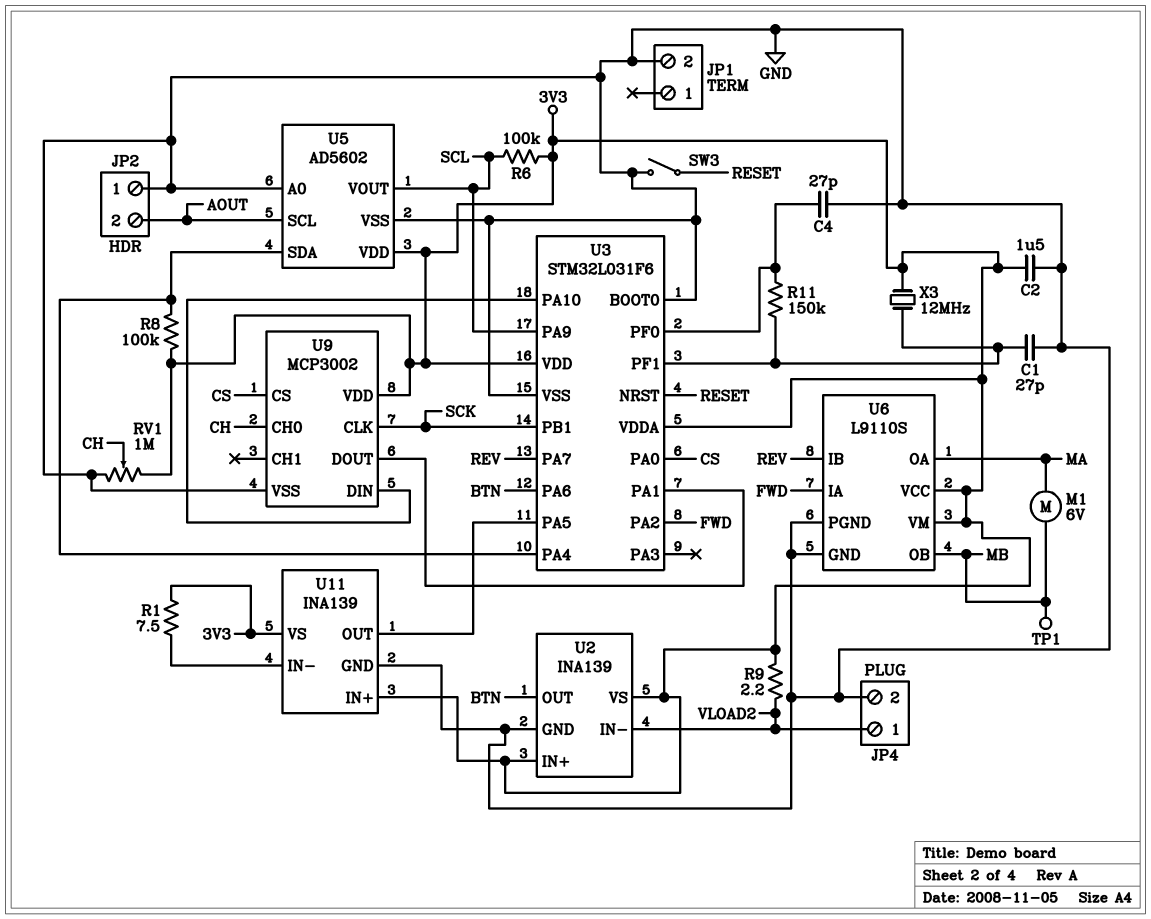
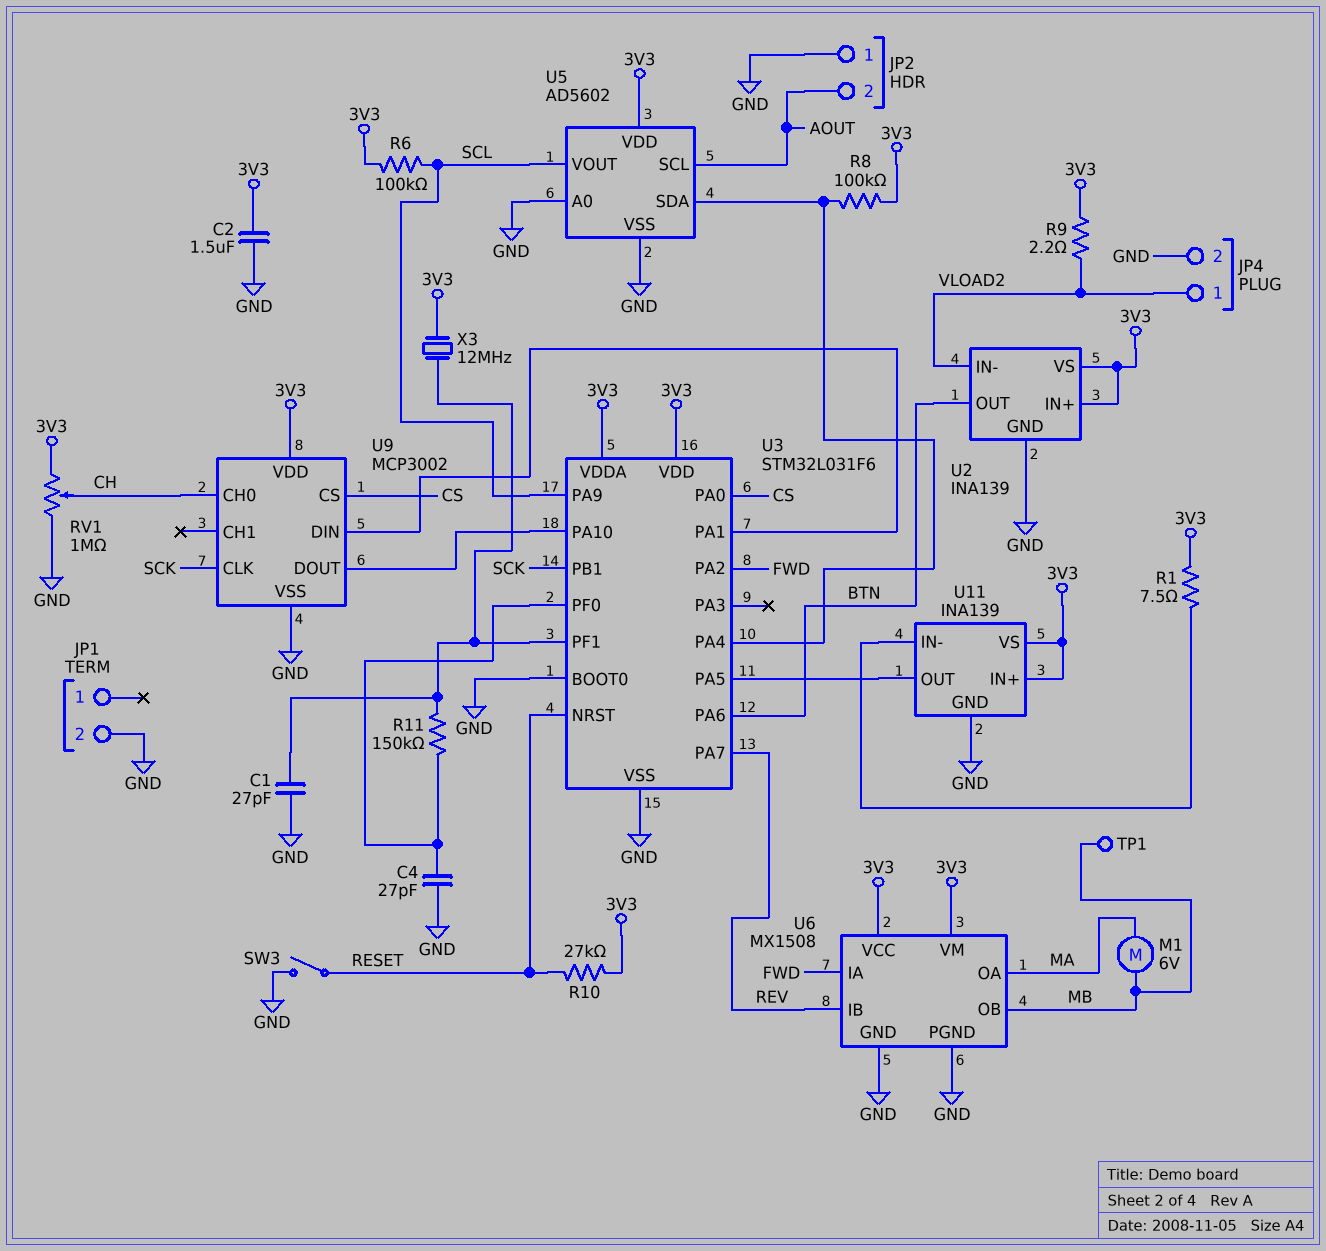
R10: none -> 27k (3V3, RESET)
U6: L9110S -> MX1508
U9 pin DIN: U3/PA10 -> U3/PA1
U9 pin DOUT: U3/PA1 -> U3/PA10

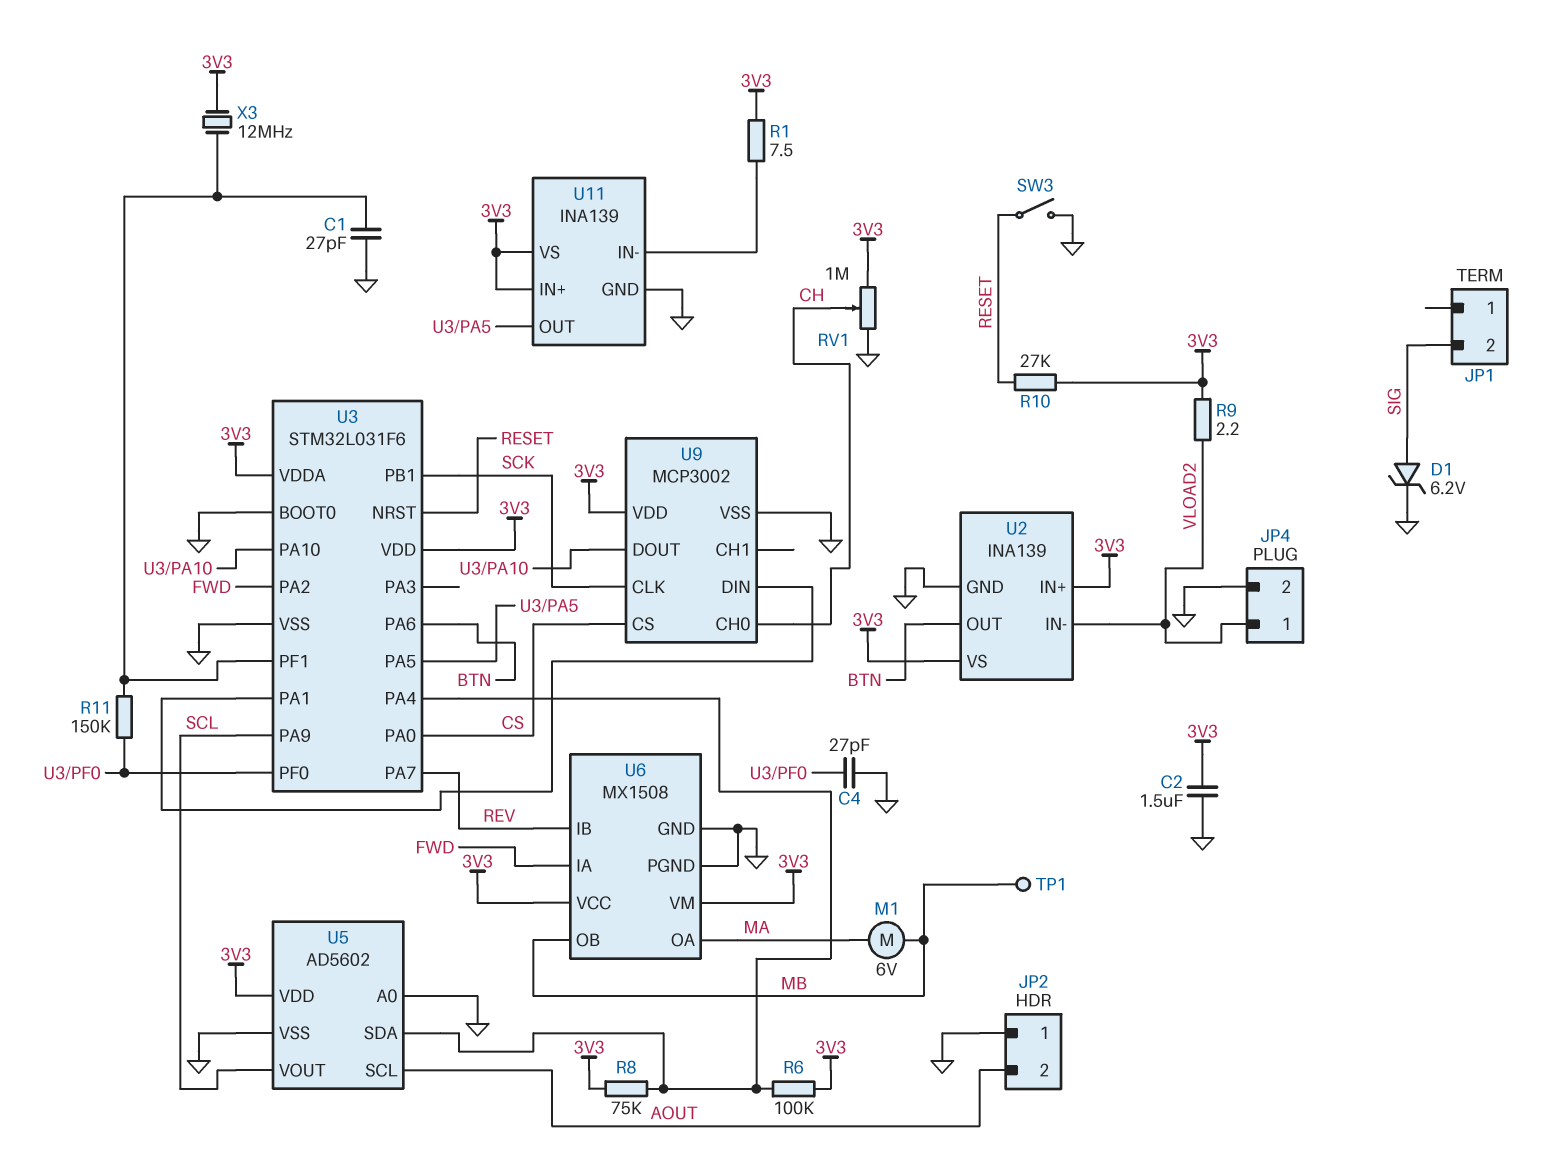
D1: none -> zener 6.2V (A SIG, K GND)
JP1 pin 2: GND -> SIG
R6: 100k (3V3, SCL) -> 100k (3V3, U3/PA4)
R8: 100k (3V3, U3/PA4) -> 75k (3V3, U3/PA4)

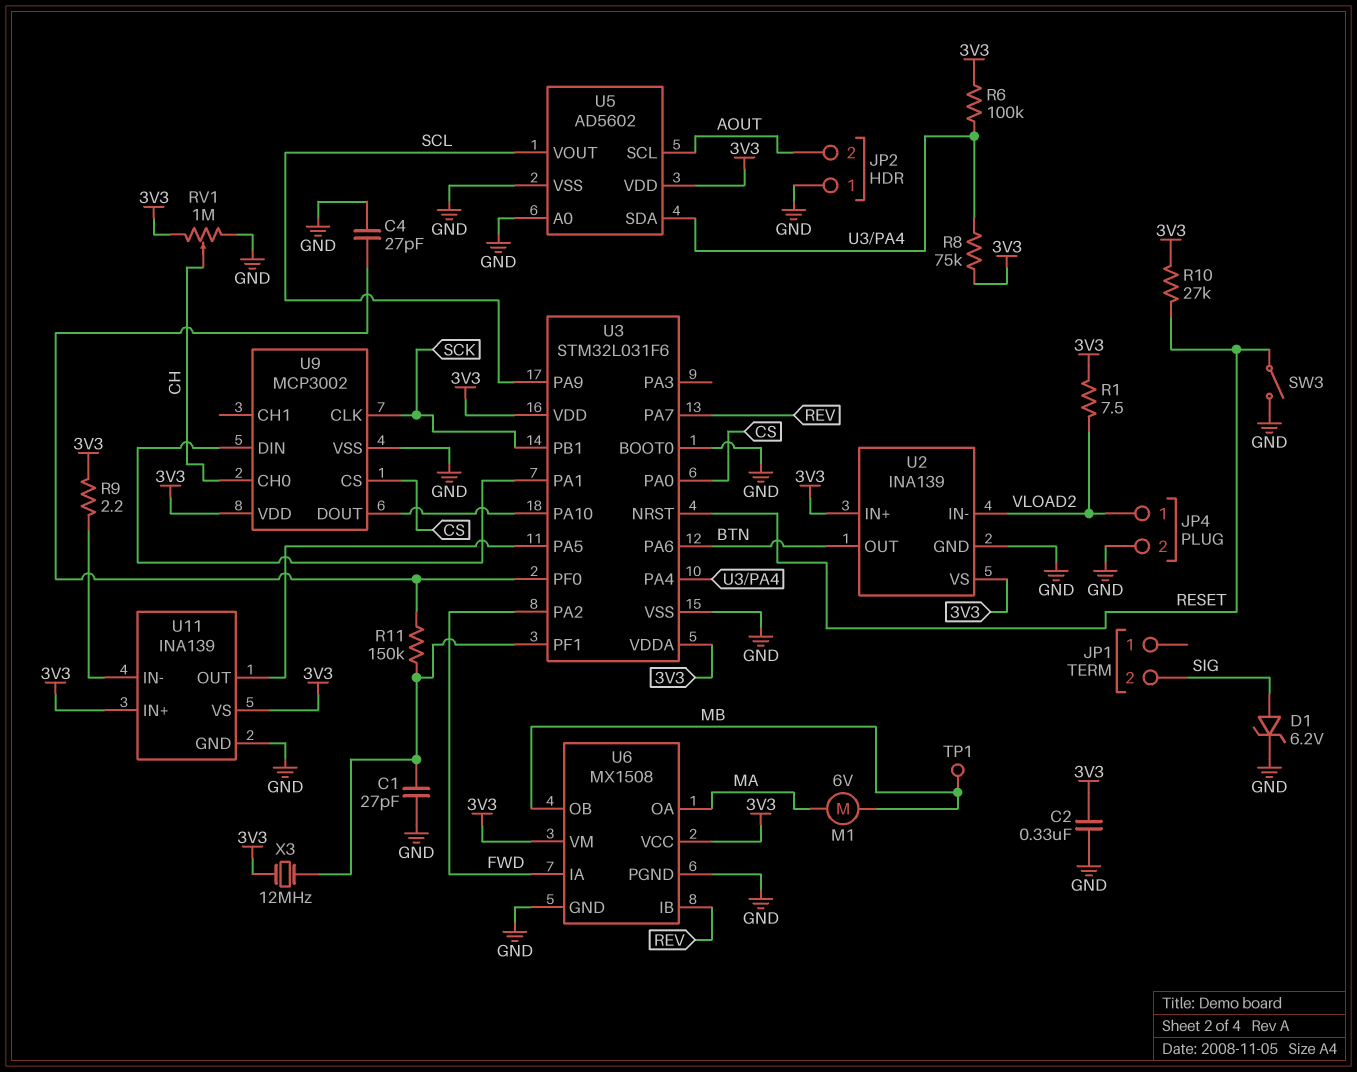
C2: 1.5uF (3V3, GND) -> 330nF (3V3, GND)
R1: 7.5 (3V3, U11/IN-) -> 7.5 (3V3, VLOAD2)
R9: 2.2 (3V3, VLOAD2) -> 2.2 (3V3, U11/IN-)

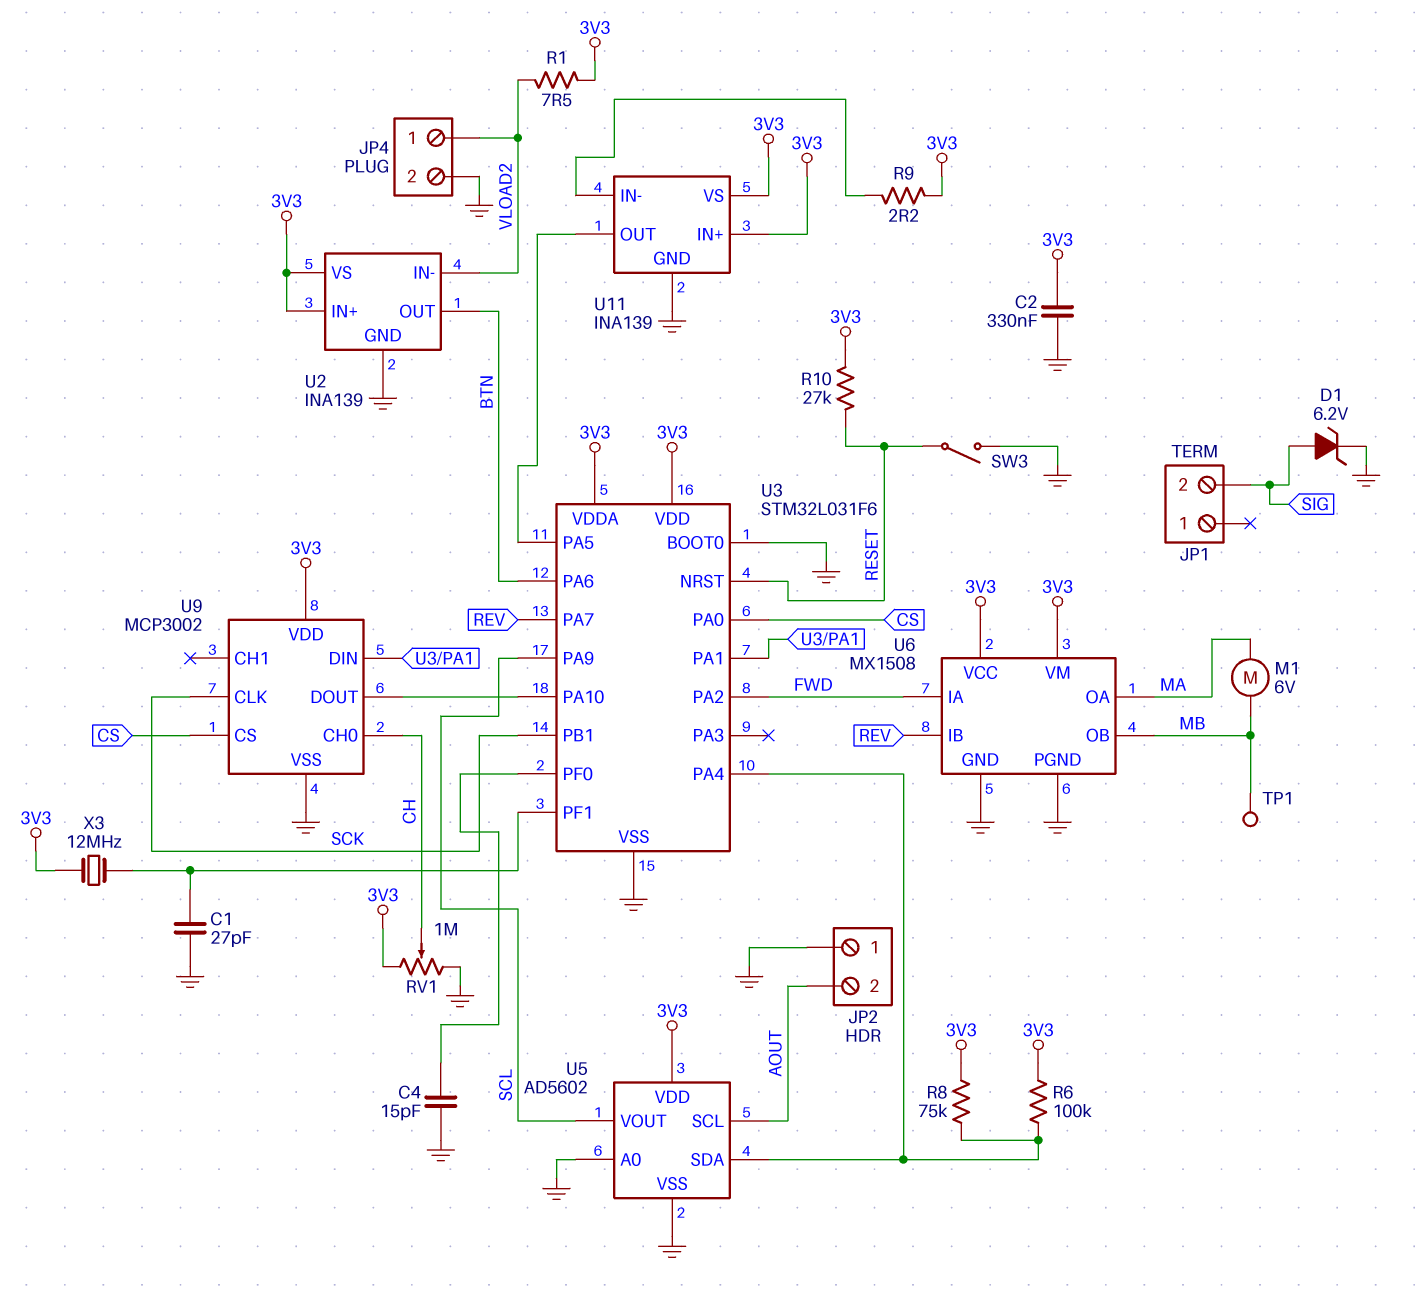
C4: 27pF (GND, U3/PF0) -> 15pF (GND, U3/PF0)
R11: 150k (U3/PF0, U3/PF1) -> none

